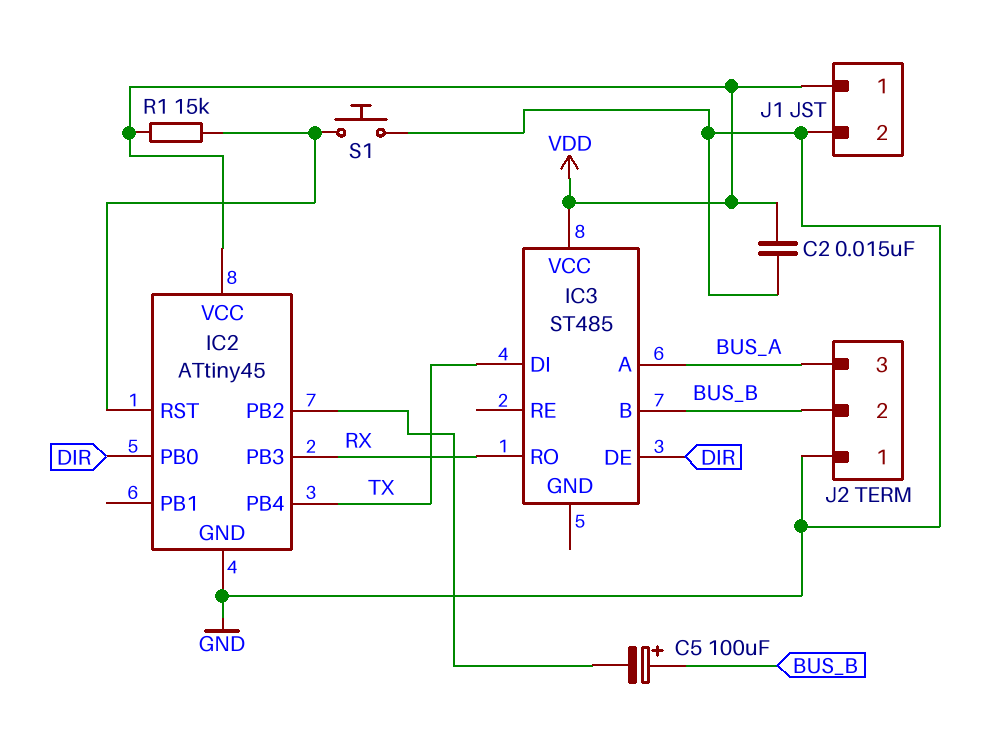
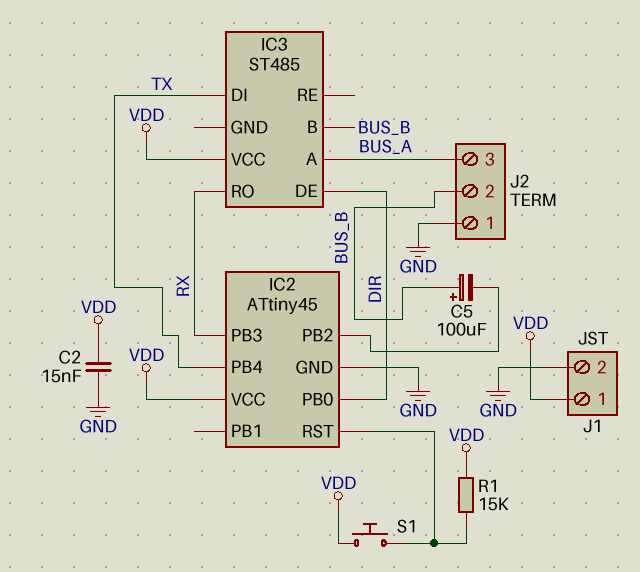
S1: button (GND, IC2/RST) -> button (IC2/RST, VDD)

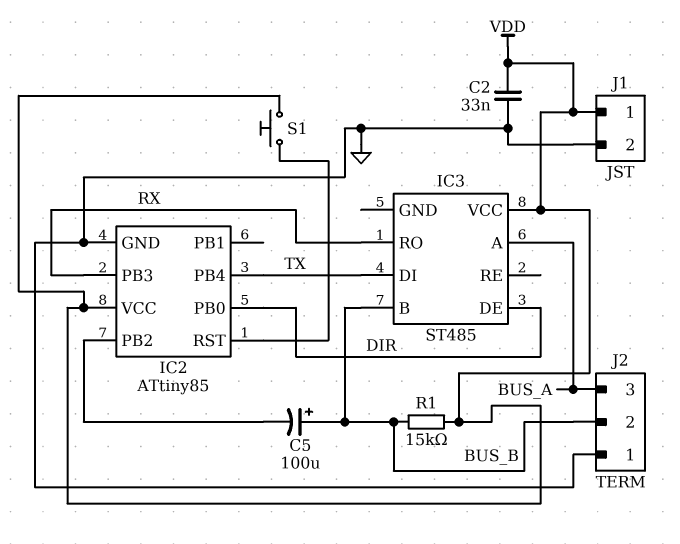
C2: 15nF (GND, VDD) -> 33nF (GND, VDD)
IC2: ATtiny45 -> ATtiny85
R1: 15k (IC2/RST, VDD) -> 15k (BUS_B, VDD)

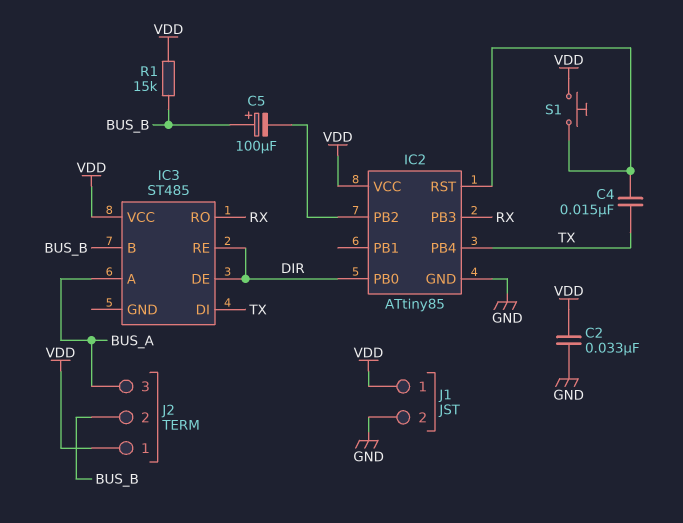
C4: none -> 15nF (IC2/RST, TX)
IC3 pin RE: none -> DIR
J2 pin 1: GND -> VDD

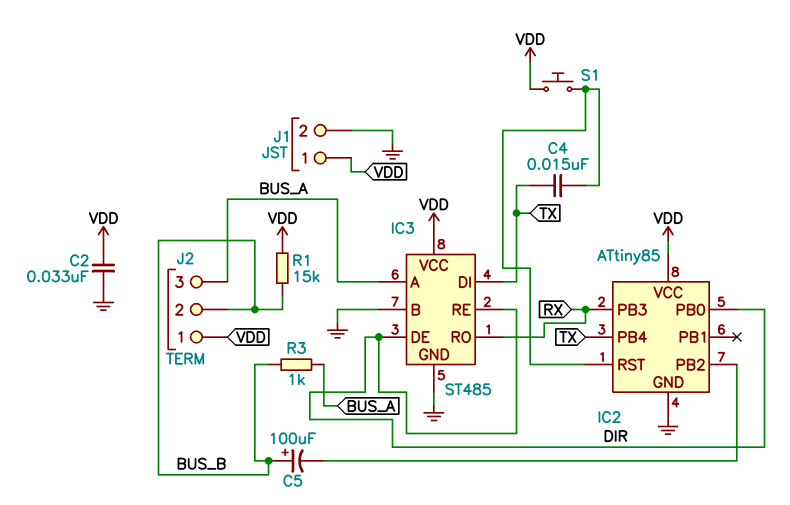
IC3 pin B: BUS_B -> GND
IC3 pin GND: none -> GND
R3: none -> 1k (BUS_A, BUS_B)

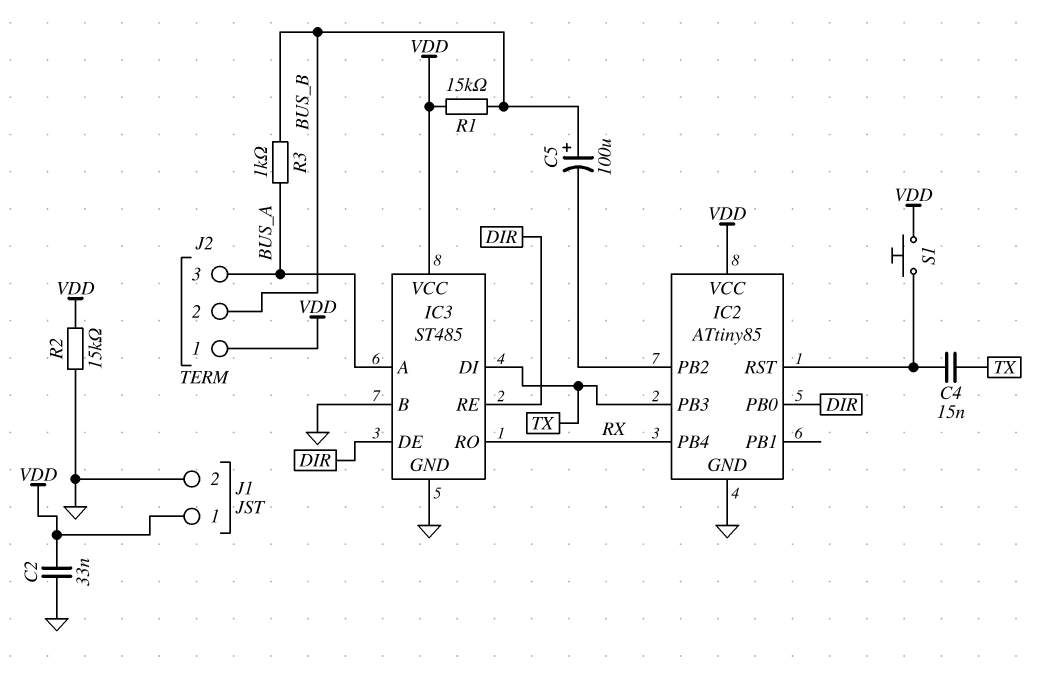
IC2 pin PB3: RX -> TX
IC2 pin PB4: TX -> RX
R2: none -> 15k (GND, VDD)

